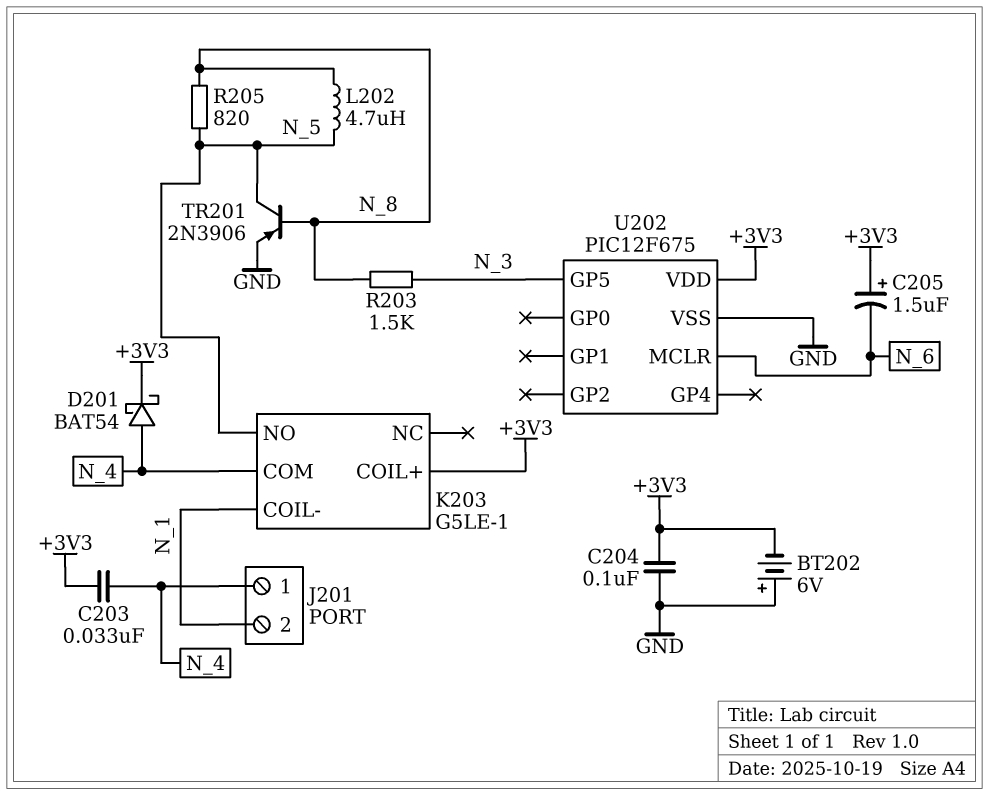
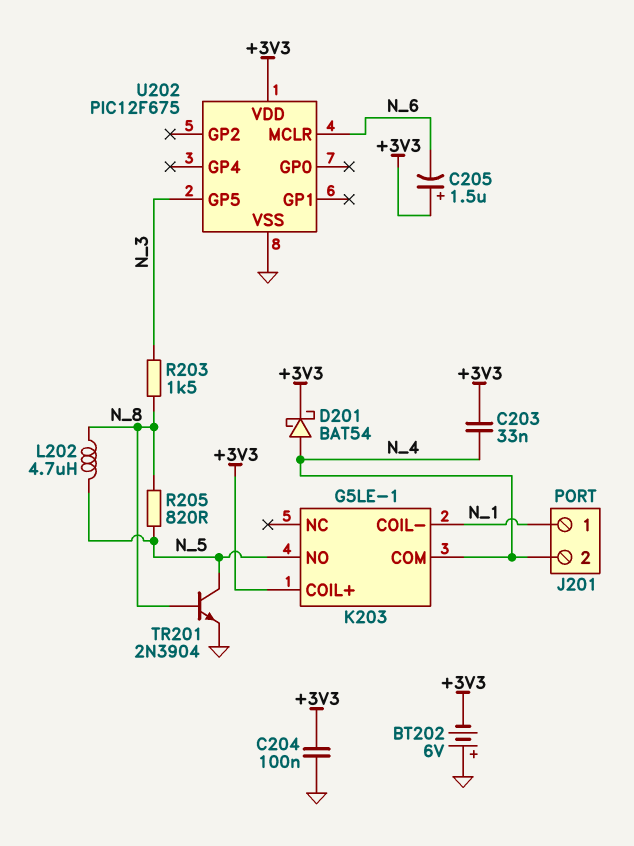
J201 pin 1: N_4 -> N_1
J201 pin 2: N_1 -> N_4
TR201: PNP 2N3906 (B N_8, C N_5, E GND) -> NPN 2N3904 (B N_8, C N_5, E GND)

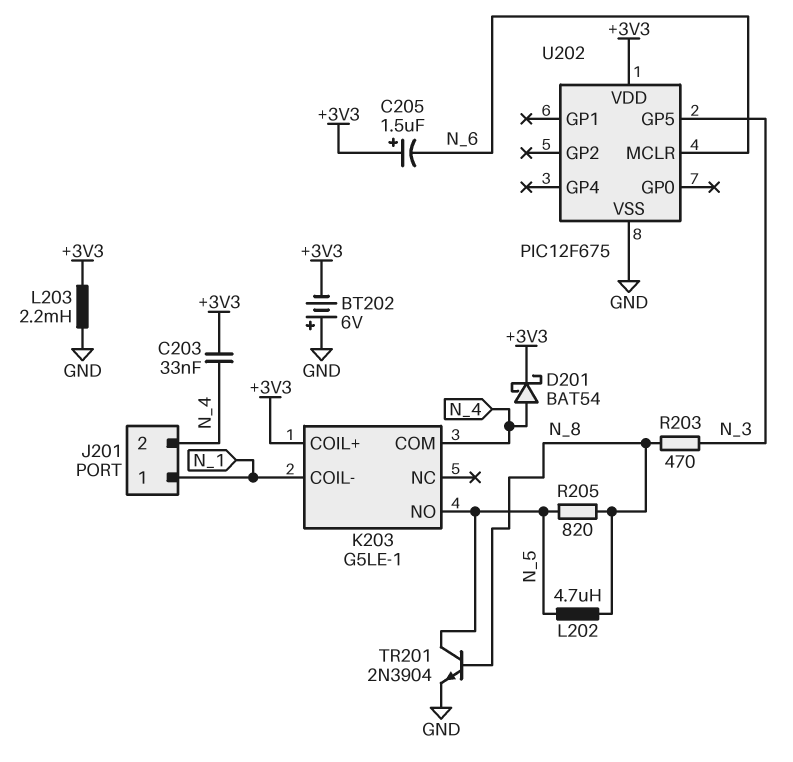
C204: 100nF (+3V3, GND) -> none
L203: none -> 2.2mH (+3V3, GND)
R203: 1.5k (N_3, N_8) -> 470 (N_3, N_8)

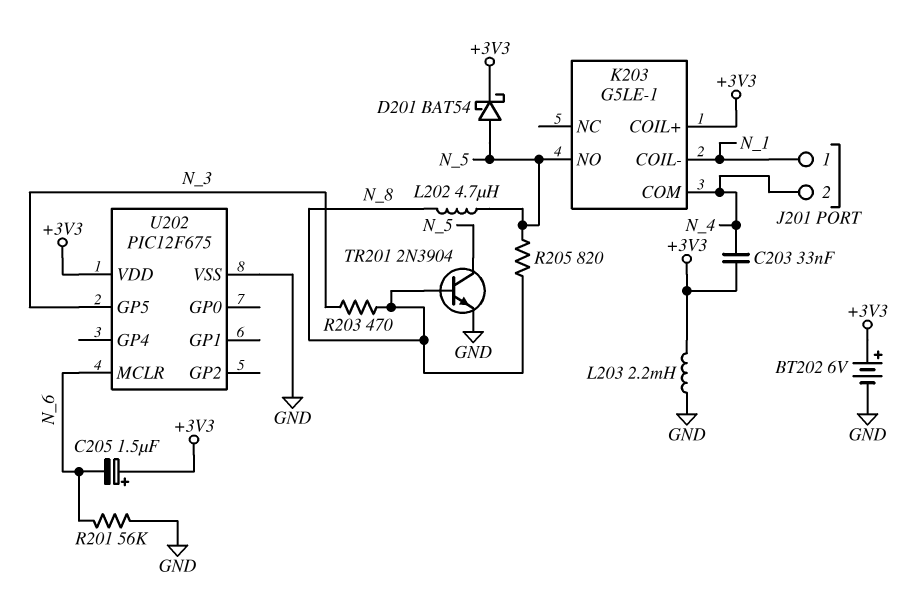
BT202: 6V (plus GND, minus +3V3) -> 6V (plus +3V3, minus GND)
D201: schottky BAT54 (A N_4, K +3V3) -> schottky BAT54 (A N_5, K +3V3)
R201: none -> 56k (GND, N_6)

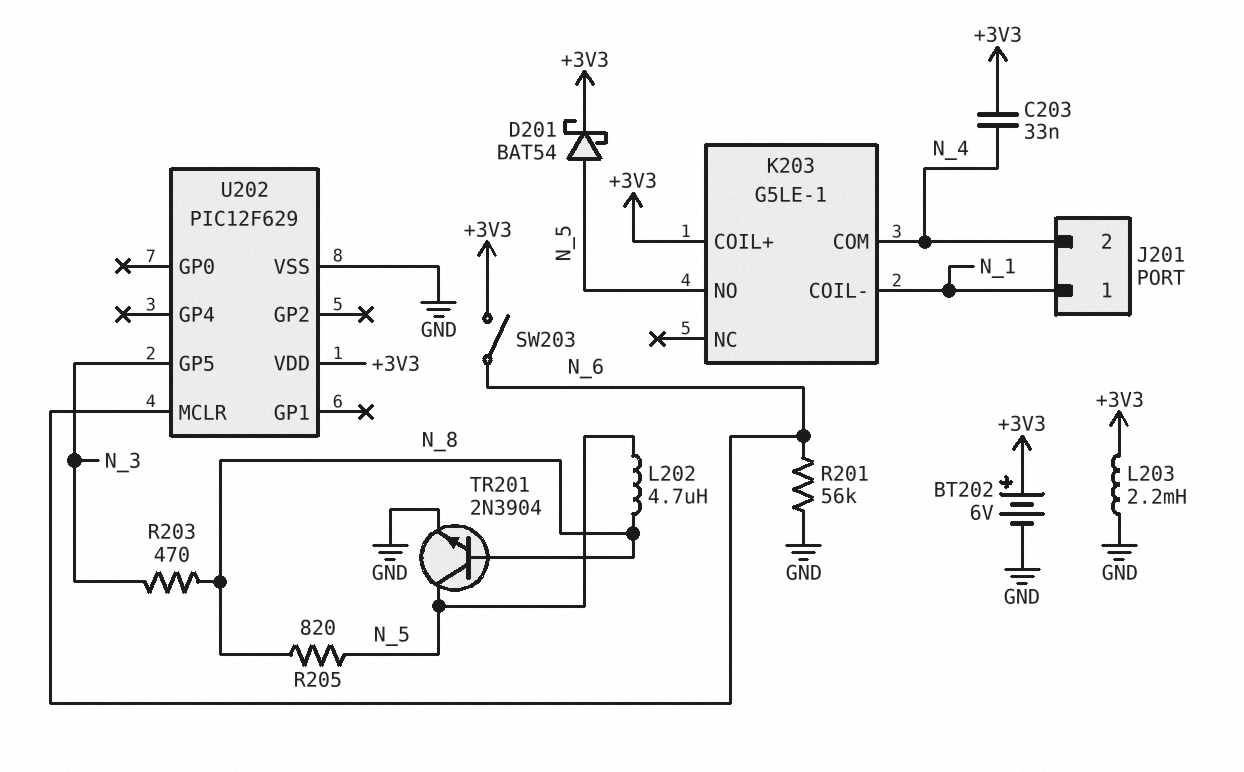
C205: 1.5uF (plus +3V3, minus N_6) -> none
SW203: none -> switch (+3V3, N_6)
U202: PIC12F675 -> PIC12F629

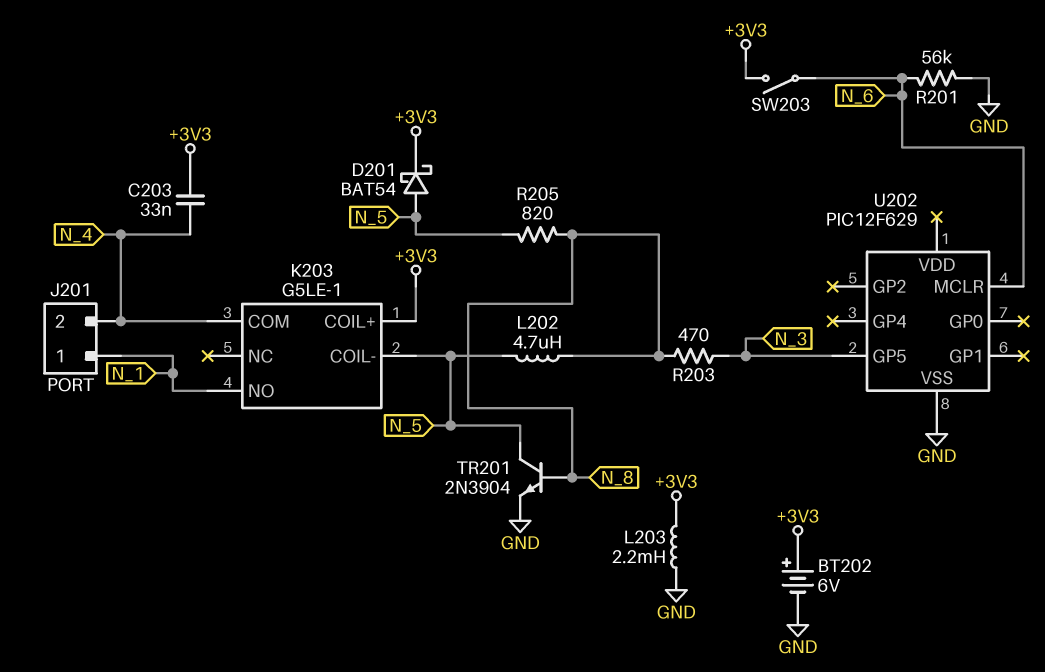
K203 pin COIL-: N_1 -> N_5
K203 pin NO: N_5 -> N_1
U202 pin VDD: +3V3 -> none

